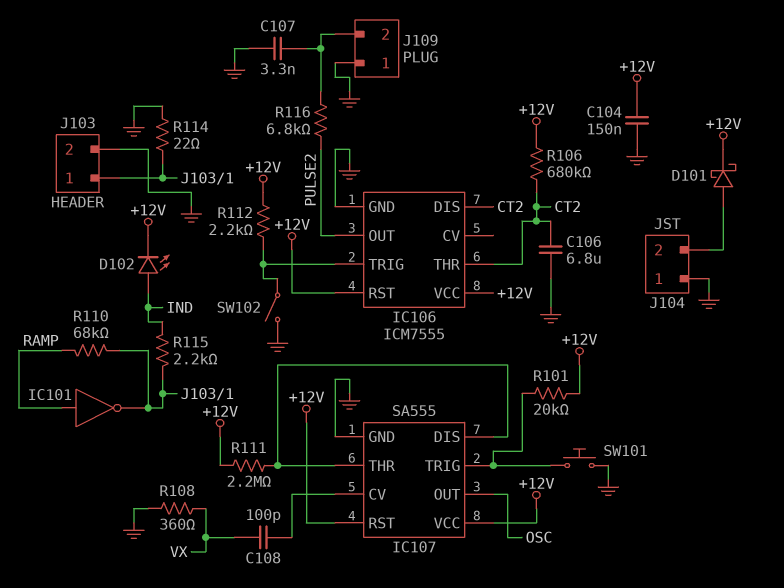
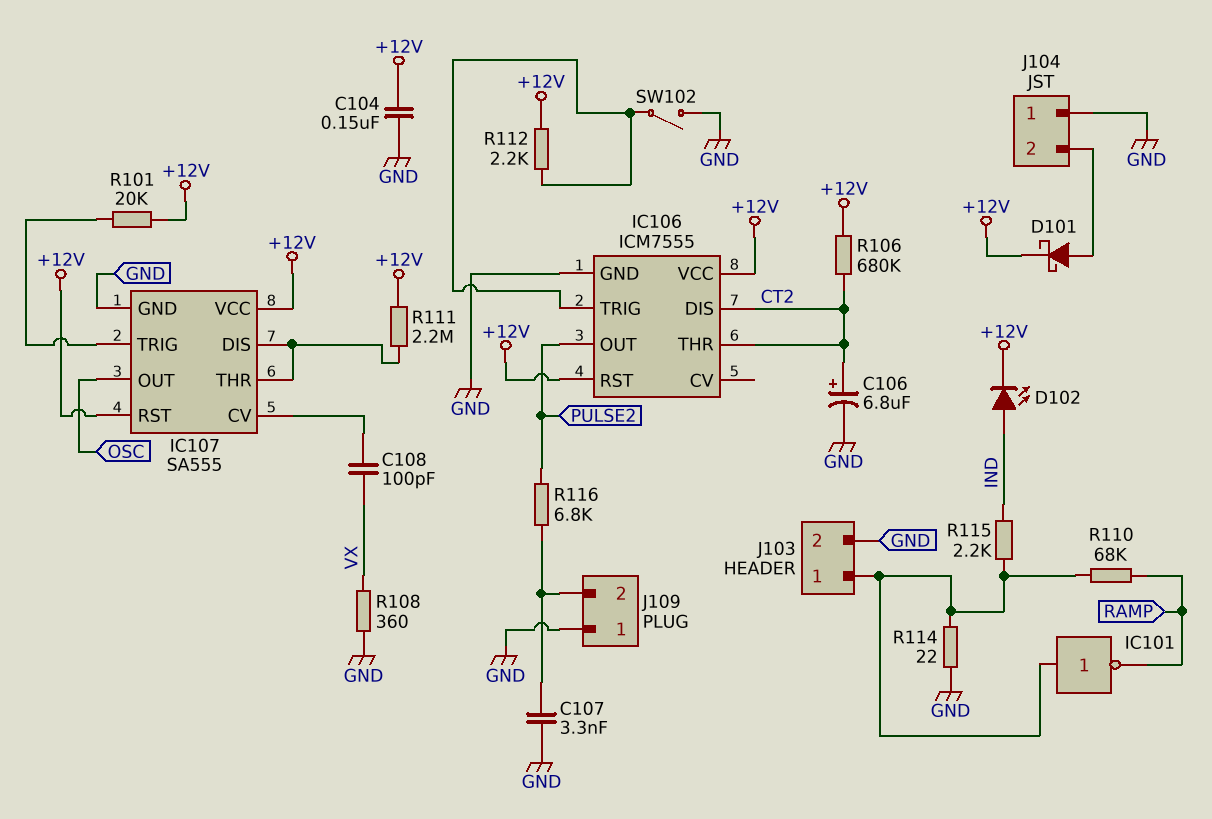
C106: 6.8uF (CT2, GND) -> 6.8uF (plus CT2, minus GND)
IC101: NOT (in RAMP, out J103/1) -> NOT (in J103/1, out RAMP)
SW101: button (GND, IC107/TRIG) -> none

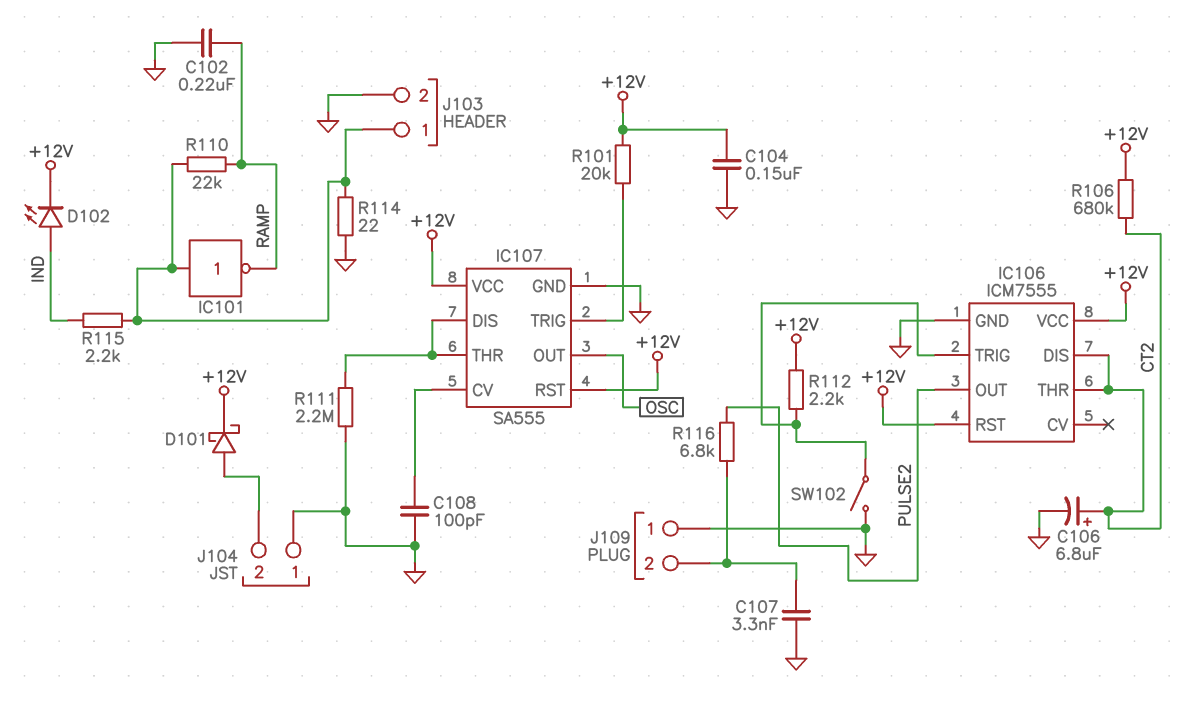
C102: none -> 220nF (GND, RAMP)
C108: 100pF (IC107/CV, VX) -> 100pF (GND, IC107/CV)
R108: 360 (GND, VX) -> none
R110: 68k (J103/1, RAMP) -> 22k (J103/1, RAMP)
R111: 2.2M (+12V, IC107/DIS) -> 2.2M (GND, IC107/DIS)

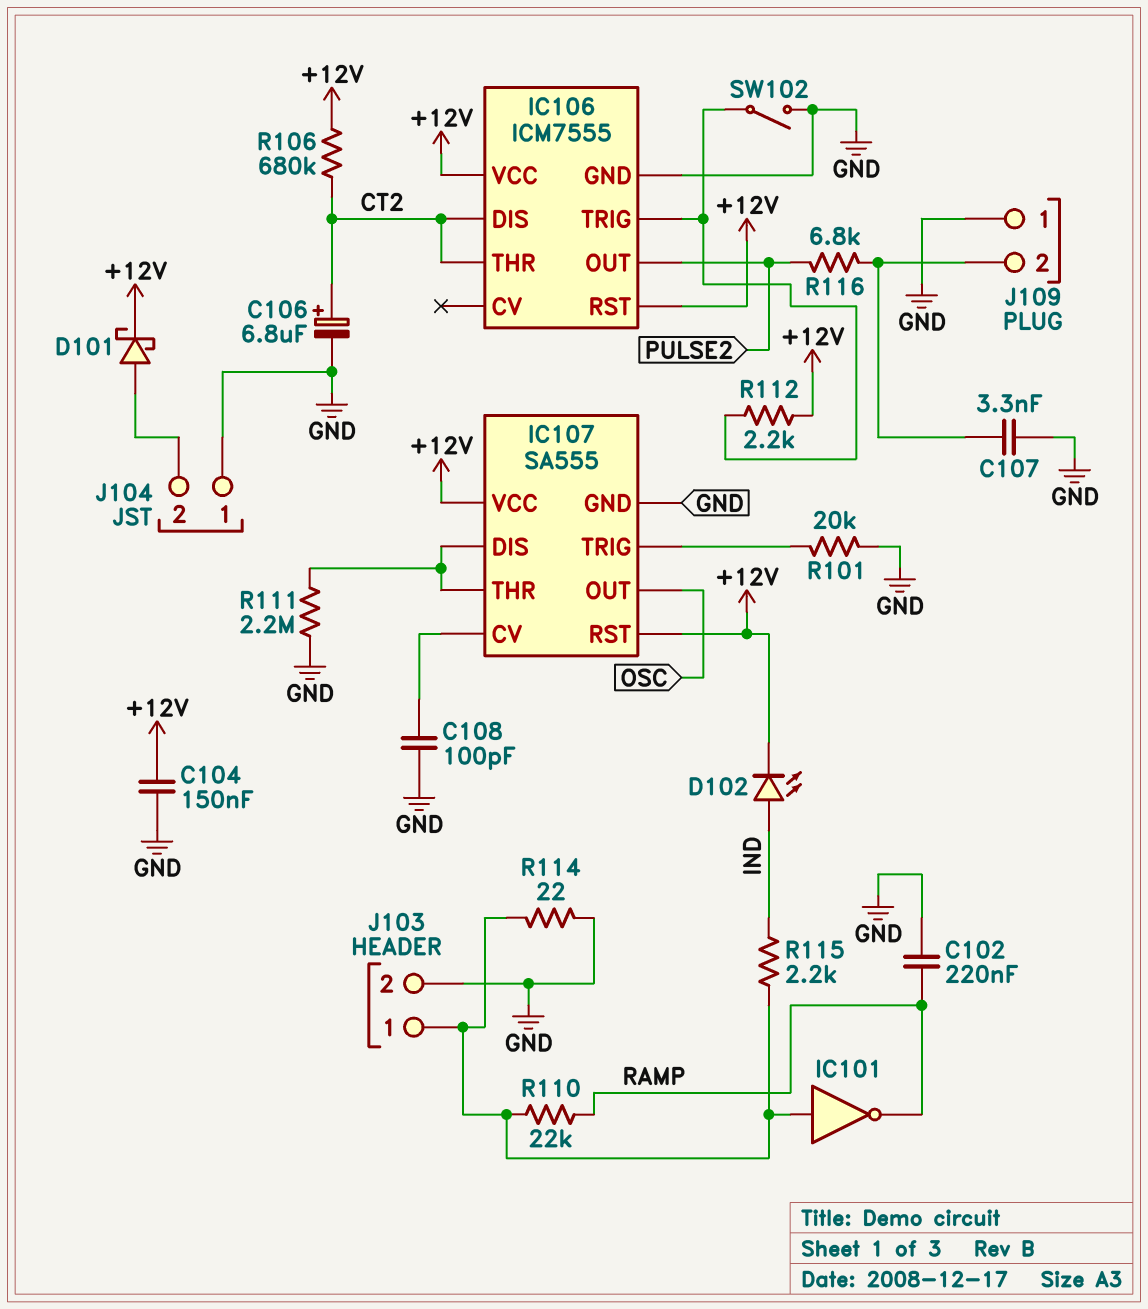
R101: 20k (+12V, IC107/TRIG) -> 20k (GND, IC107/TRIG)

